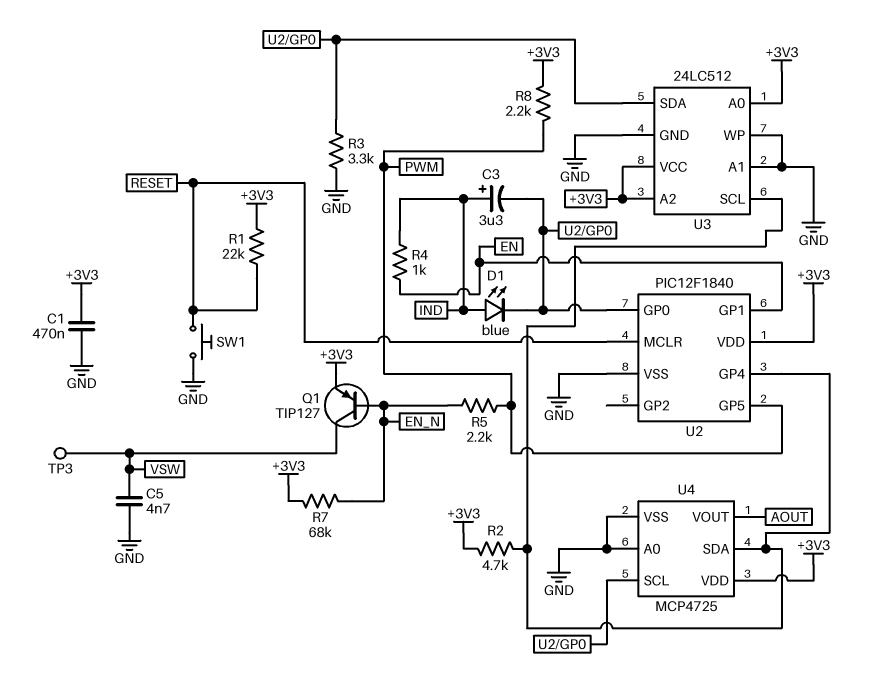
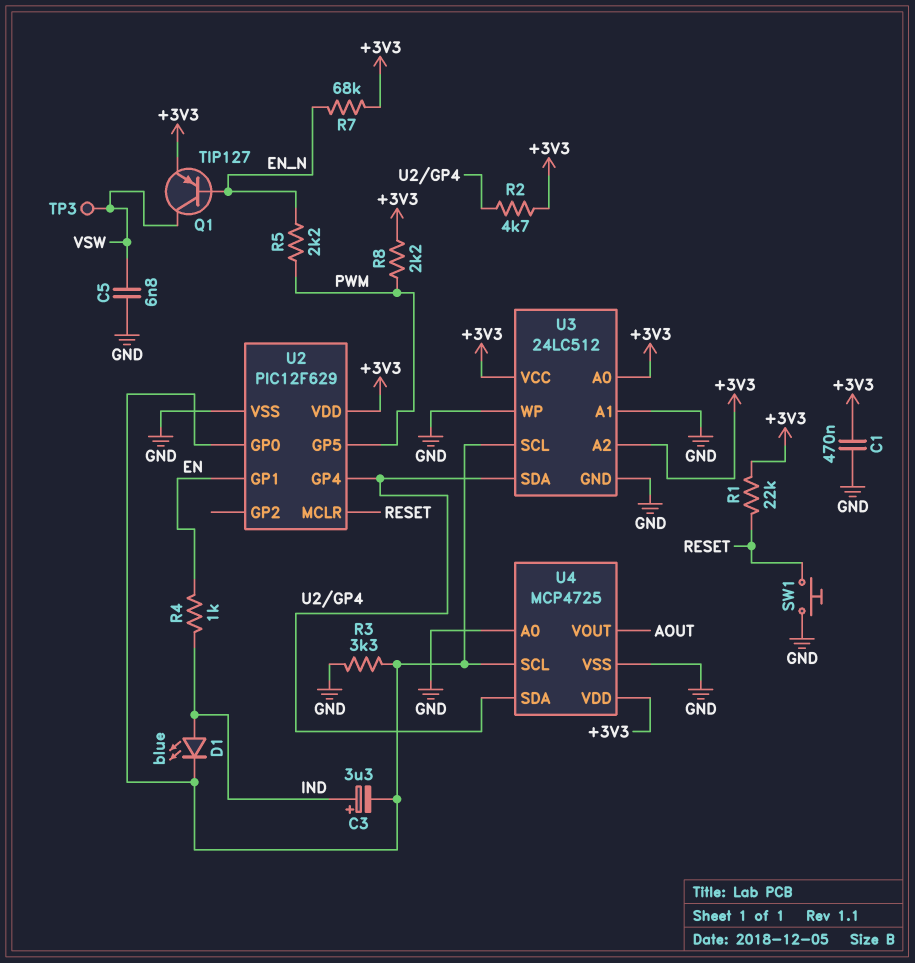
C5: 4.7nF (GND, VSW) -> 6.8nF (GND, VSW)
U2: PIC12F1840 -> PIC12F629
U3 pin SCL: U2/GP4 -> U2/GP0
U3 pin SDA: U2/GP0 -> U2/GP4

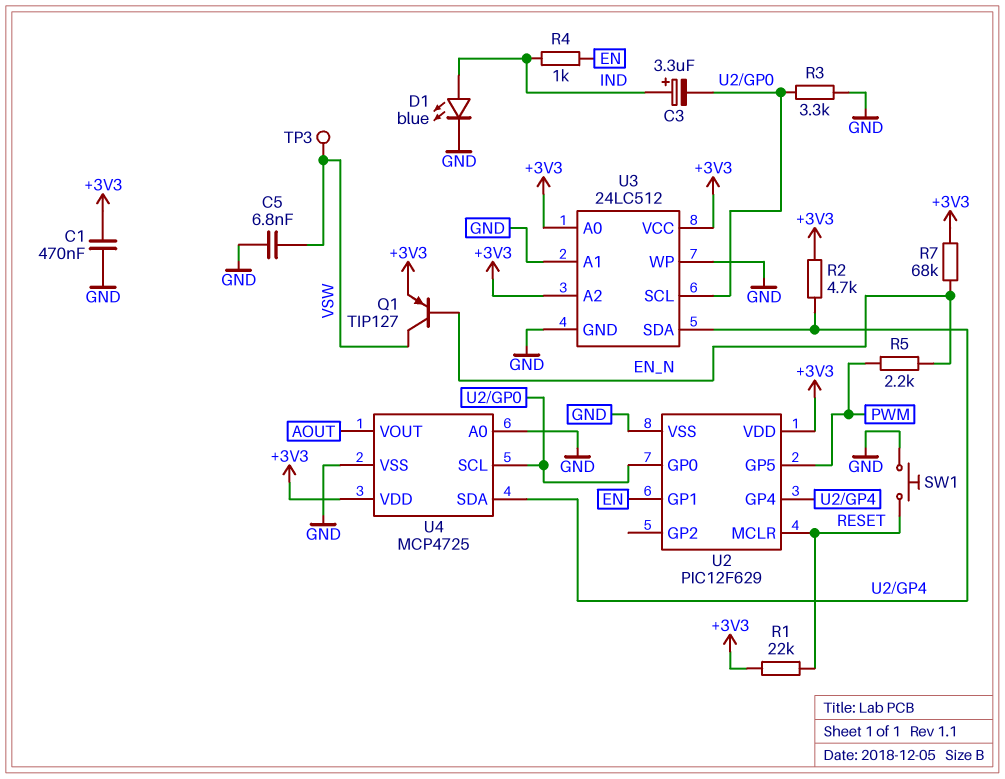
D1: LED blue (A IND, K U2/GP0) -> LED blue (A IND, K GND)
R8: 2.2k (+3V3, PWM) -> none

